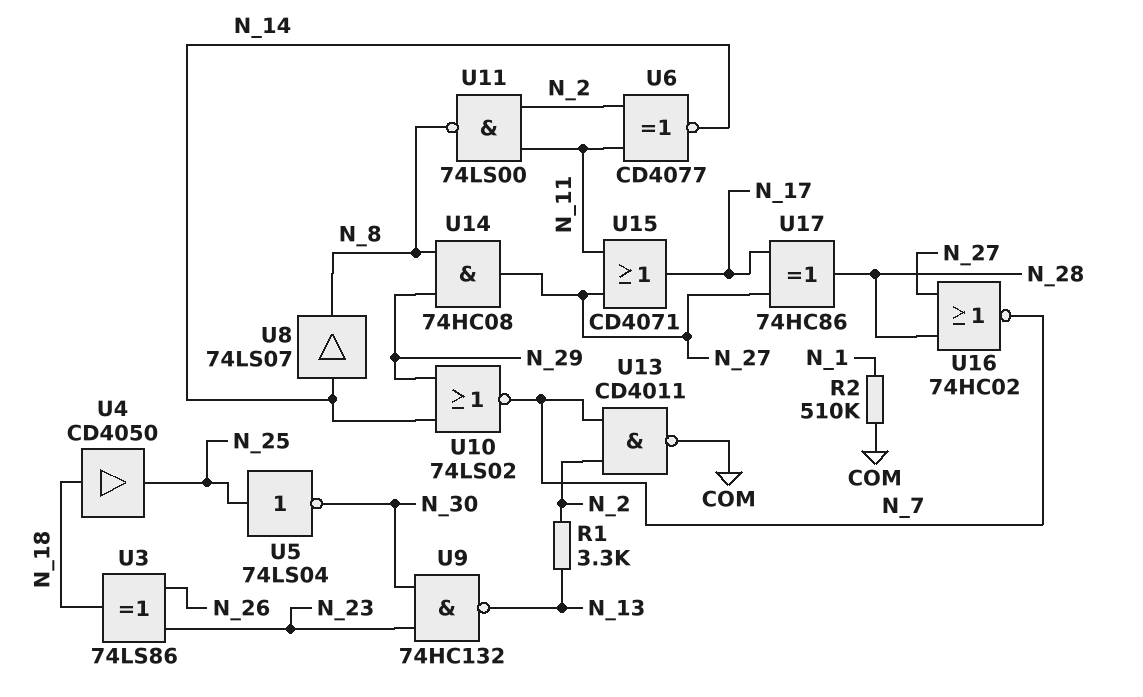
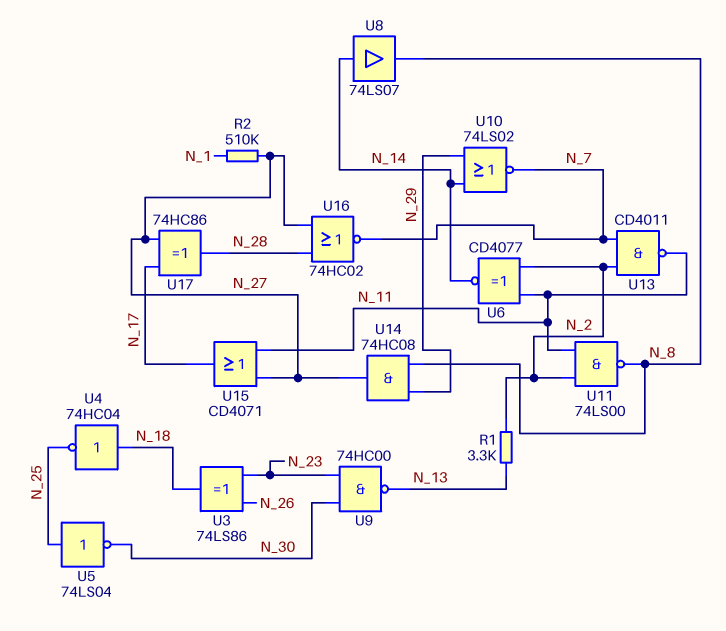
R2: 510k (COM, N_1) -> 510k (N_1, N_27)
U4: buffer CD4050 (in N_18, out N_25) -> NOT 74HC04 (in N_18, out N_25)
U9: NAND 74HC132 (in N_23, in N_30, out N_13) -> NAND 74HC00 (in N_23, in N_30, out N_13)
U13: NAND CD4011 (in N_2, in N_7, out COM) -> NAND CD4011 (in N_2, in N_7, out N_11)

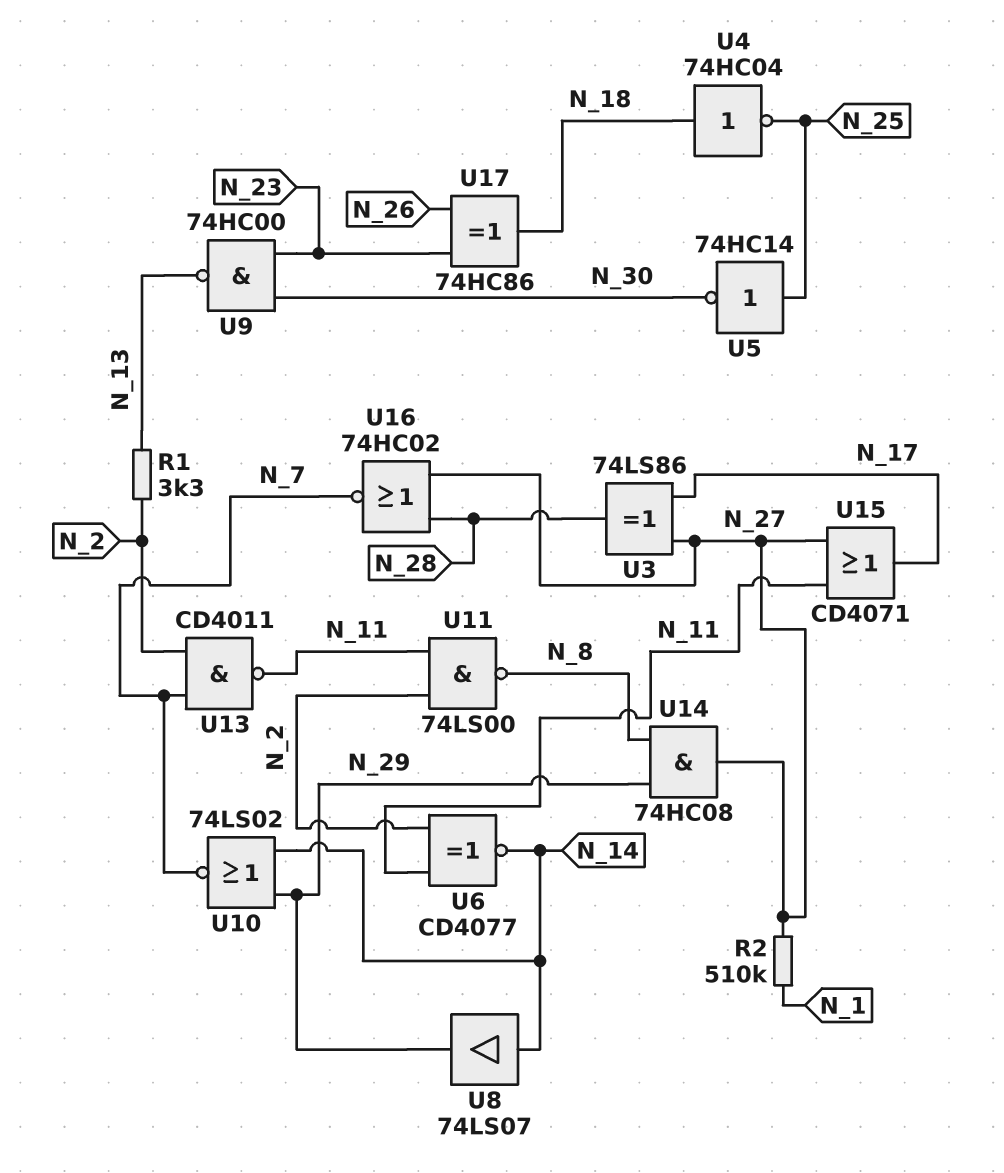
U3: XOR 74LS86 (in N_23, in N_26, out N_18) -> XOR 74LS86 (in N_17, in N_27, out N_28)
U5: NOT 74LS04 (in N_25, out N_30) -> NOT 74HC14 (in N_25, out N_30)
U8: buffer 74LS07 (in N_14, out N_8) -> buffer 74LS07 (in N_14, out N_29)
U17: XOR 74HC86 (in N_17, in N_27, out N_28) -> XOR 74HC86 (in N_23, in N_26, out N_18)

